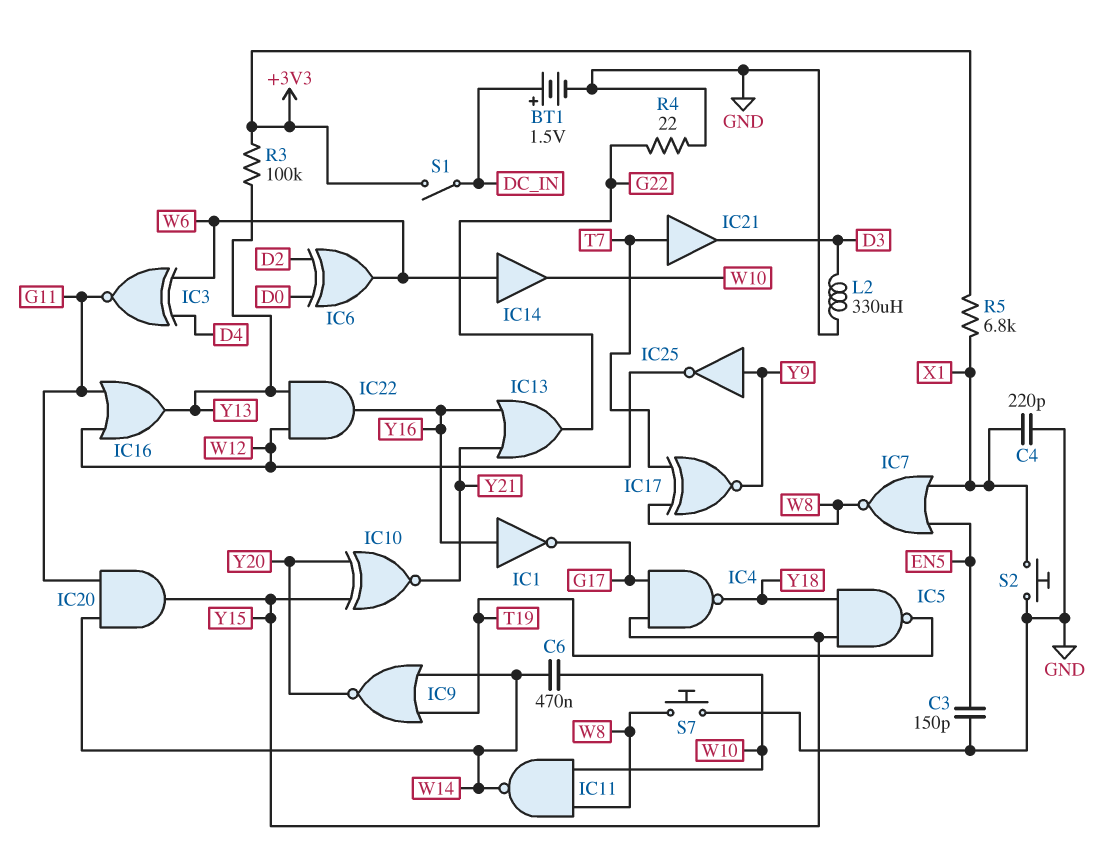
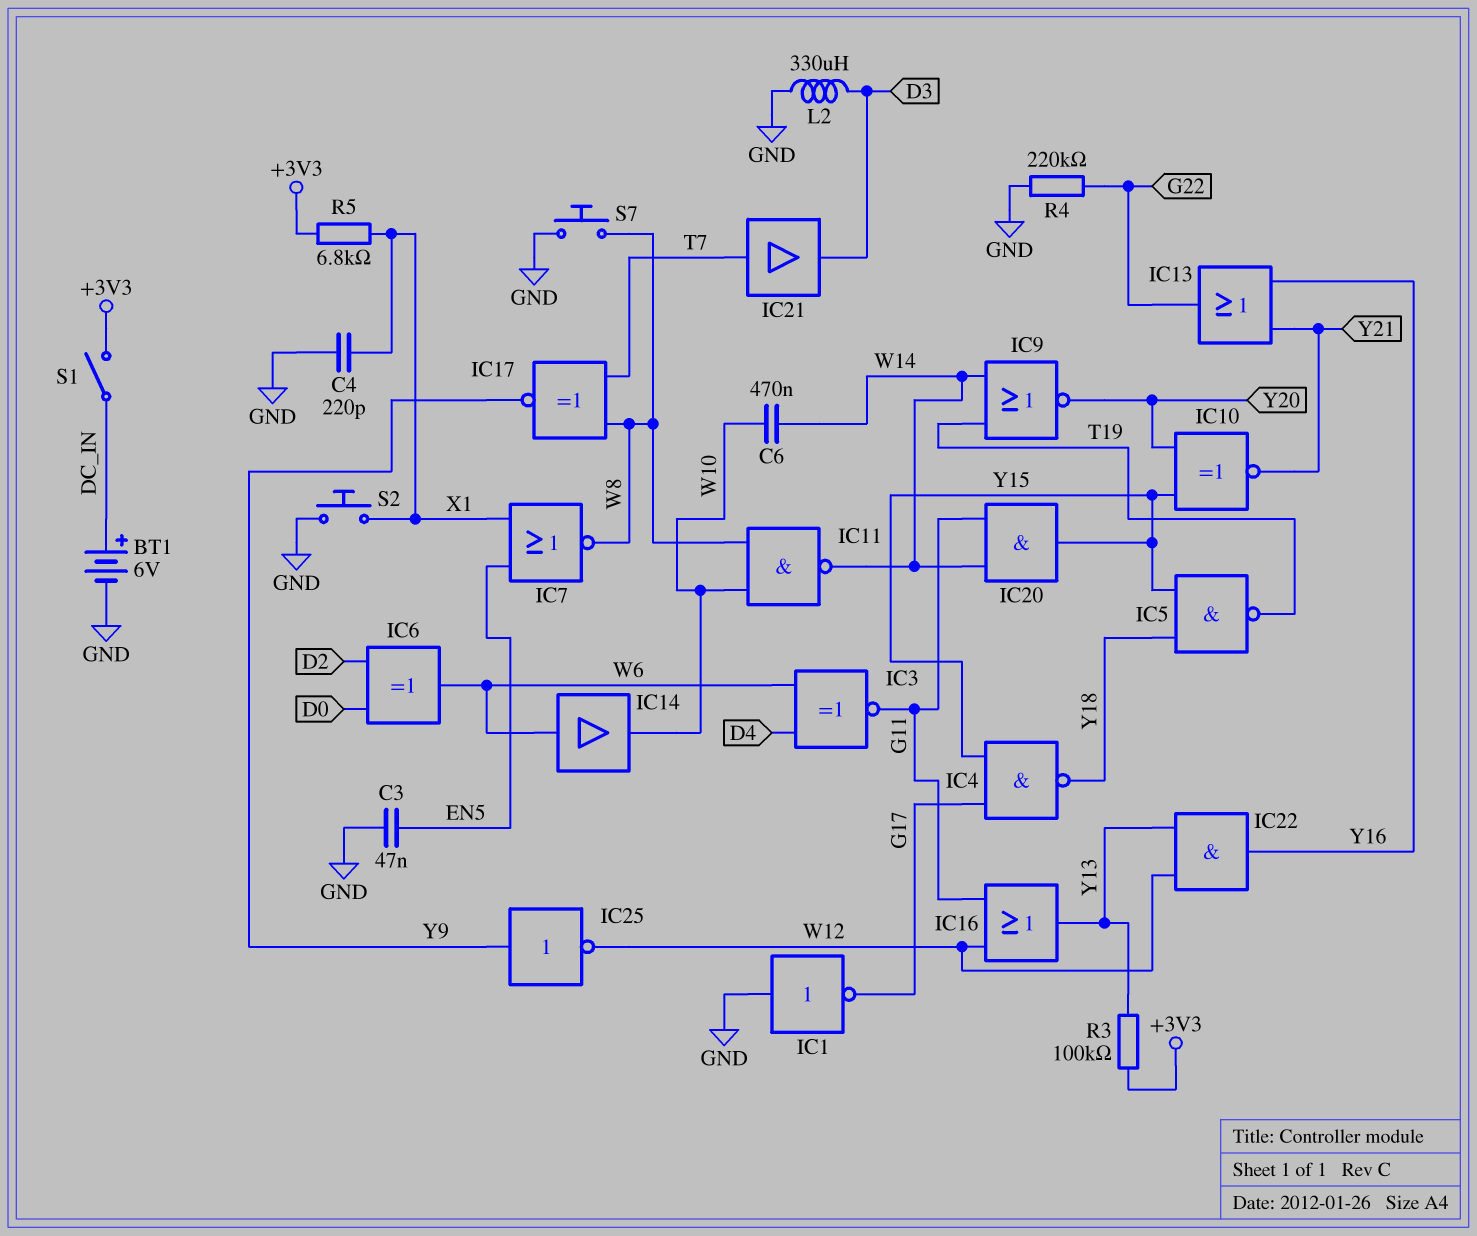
BT1: 1.5V (plus DC_IN, minus GND) -> 6V (plus DC_IN, minus GND)
C3: 150pF (EN5, GND) -> 47nF (EN5, GND)
IC1: NOT (in Y16, out G17) -> NOT (in GND, out G17)
R4: 22 (G22, GND) -> 220k (G22, GND)

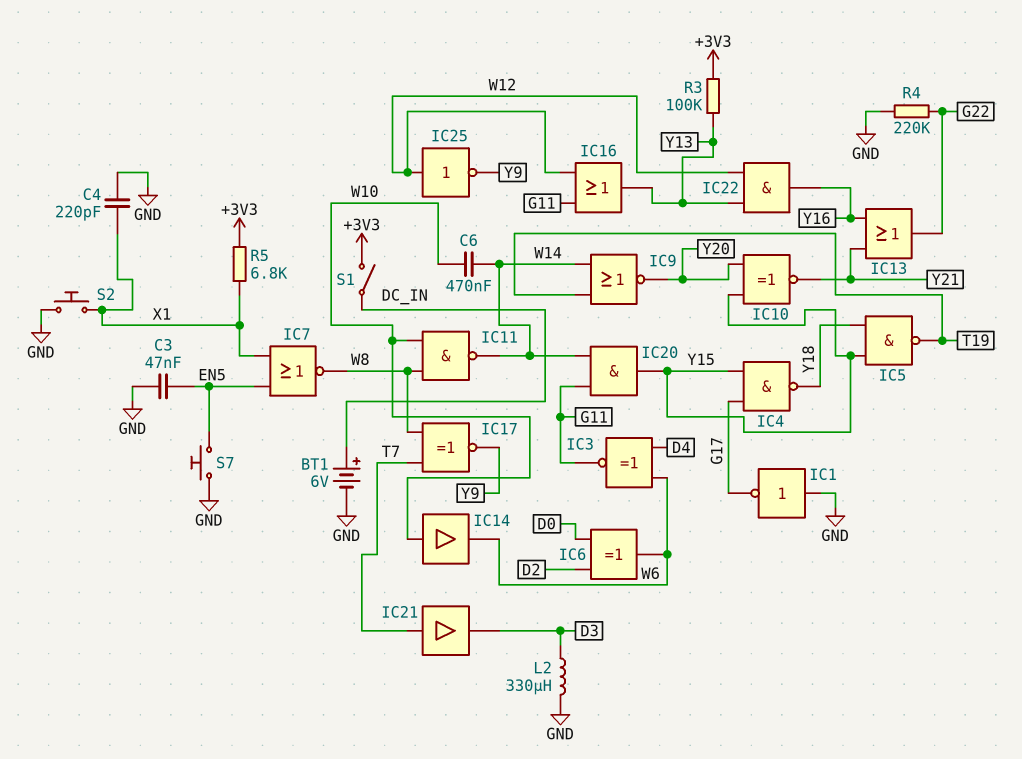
IC14: buffer (in W6, out W10) -> buffer (in W10, out W6)
IC25: NOT (in Y9, out W12) -> NOT (in W12, out Y9)
S7: button (GND, W8) -> button (EN5, GND)

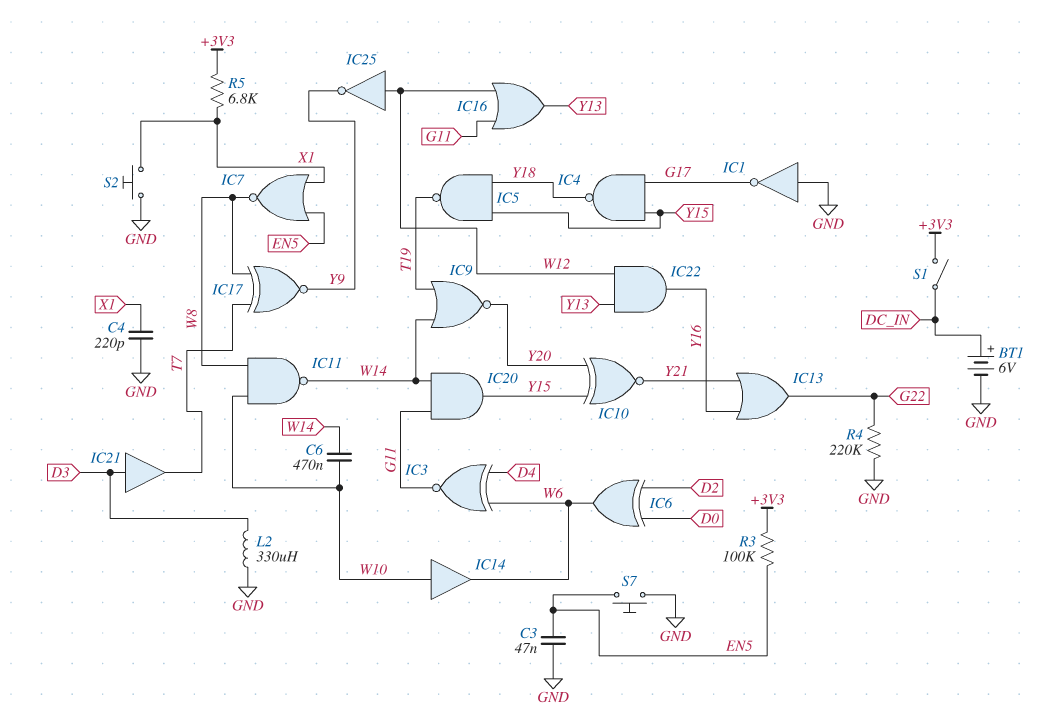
IC21: buffer (in T7, out D3) -> buffer (in D3, out T7)
R3: 100k (+3V3, Y13) -> 100k (+3V3, EN5)

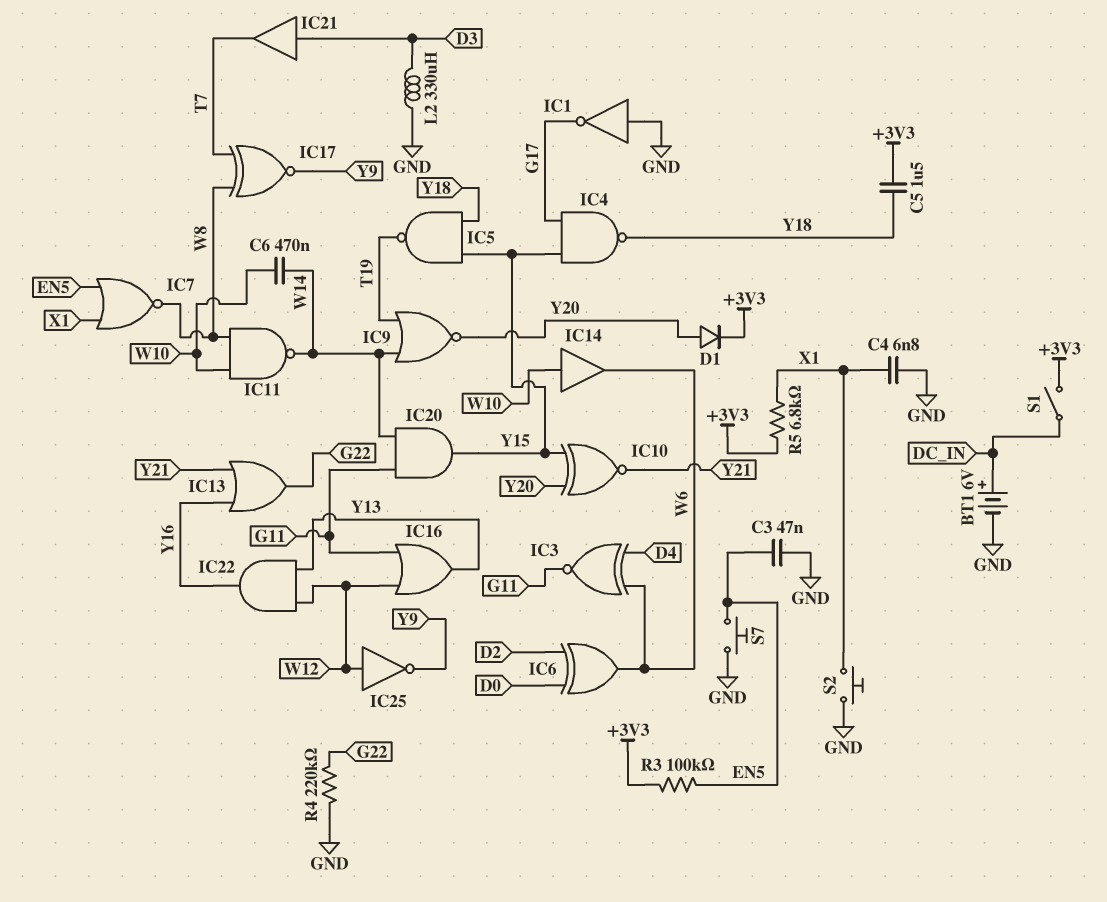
C4: 220pF (GND, X1) -> 6.8nF (GND, X1)
C5: none -> 1.5uF (+3V3, Y18)
D1: none -> diode (A Y20, K +3V3)

